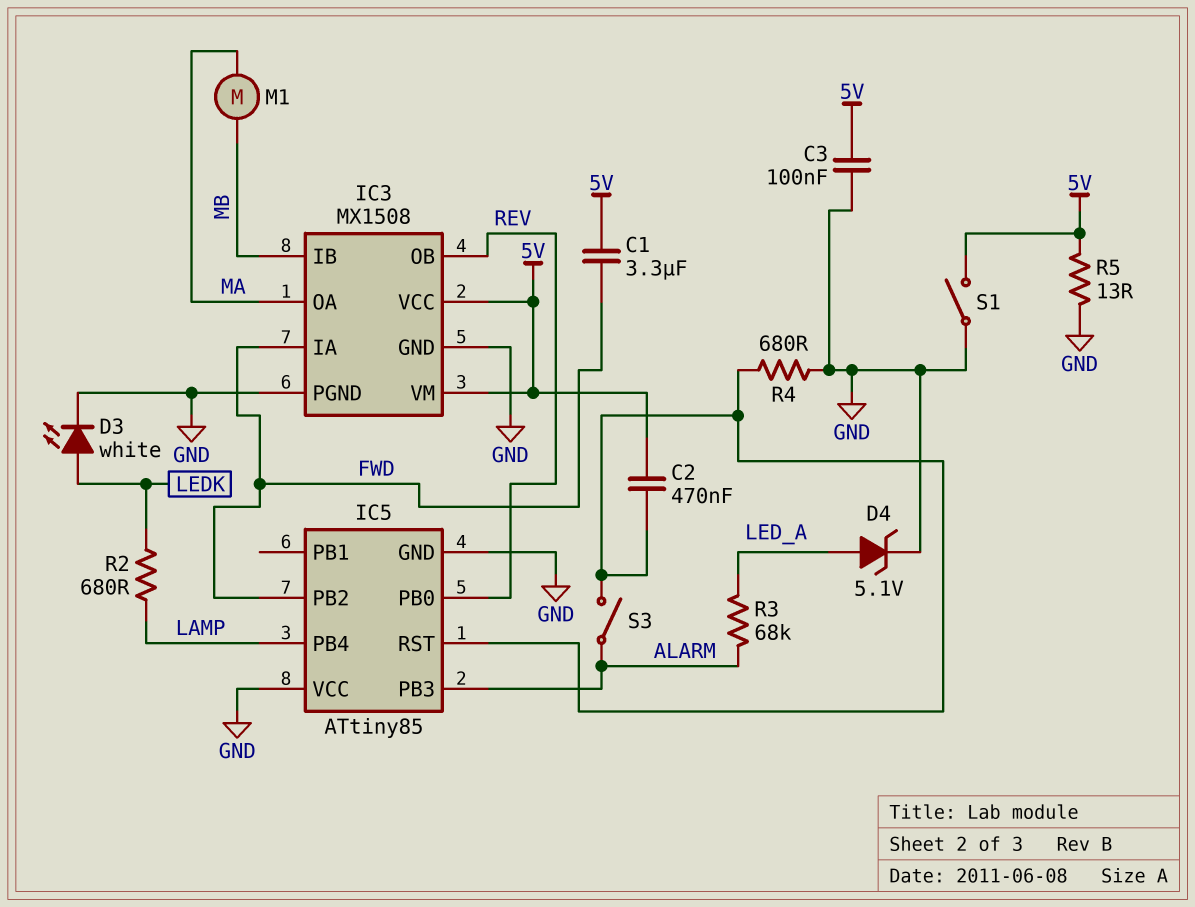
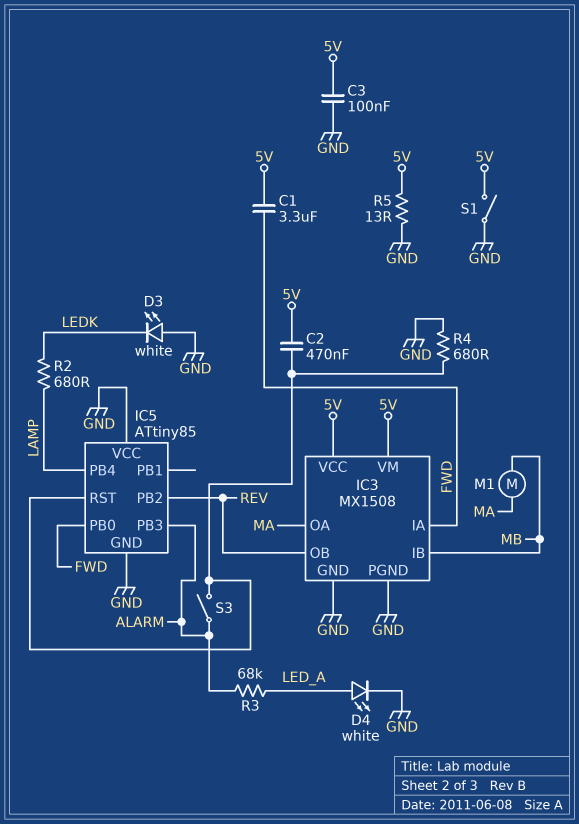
D3: LED white (A LEDK, K GND) -> LED white (A GND, K LEDK)
D4: zener 5.1V (A LED_A, K GND) -> LED white (A LED_A, K GND)
IC5 pin PB0: REV -> FWD
IC5 pin PB2: FWD -> REV

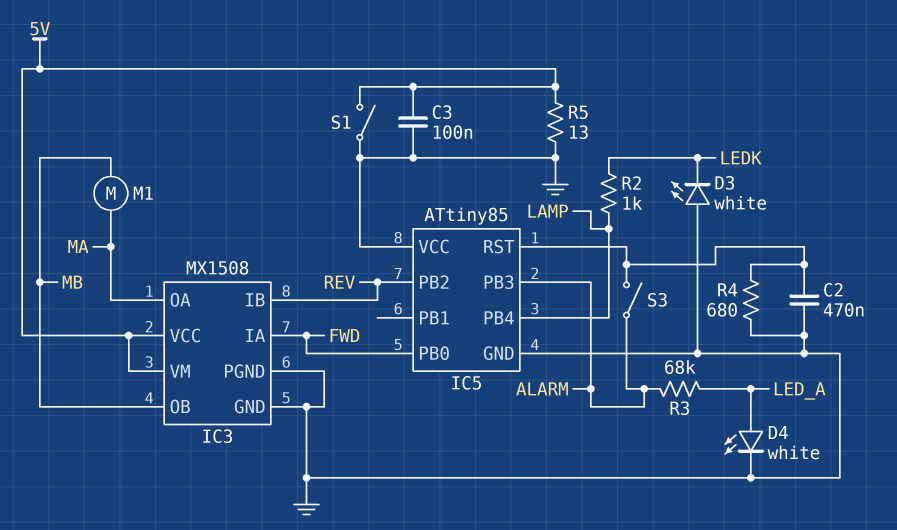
C1: 3.3uF (5V, FWD) -> none
C2: 470nF (5V, IC5/RST) -> 470nF (GND, IC5/RST)
IC3 pin IB: MB -> REV
IC3 pin OB: REV -> MB
R2: 680 (LAMP, LEDK) -> 1k (LAMP, LEDK)

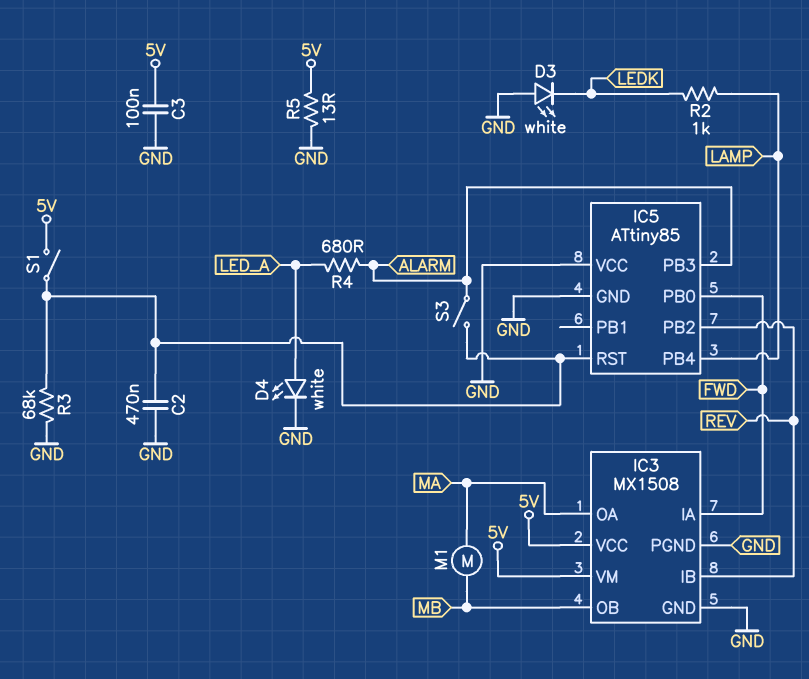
R3: 68k (ALARM, LED_A) -> 68k (GND, IC5/RST)
R4: 680 (GND, IC5/RST) -> 680 (ALARM, LED_A)
S1: switch (5V, GND) -> switch (5V, IC5/RST)

